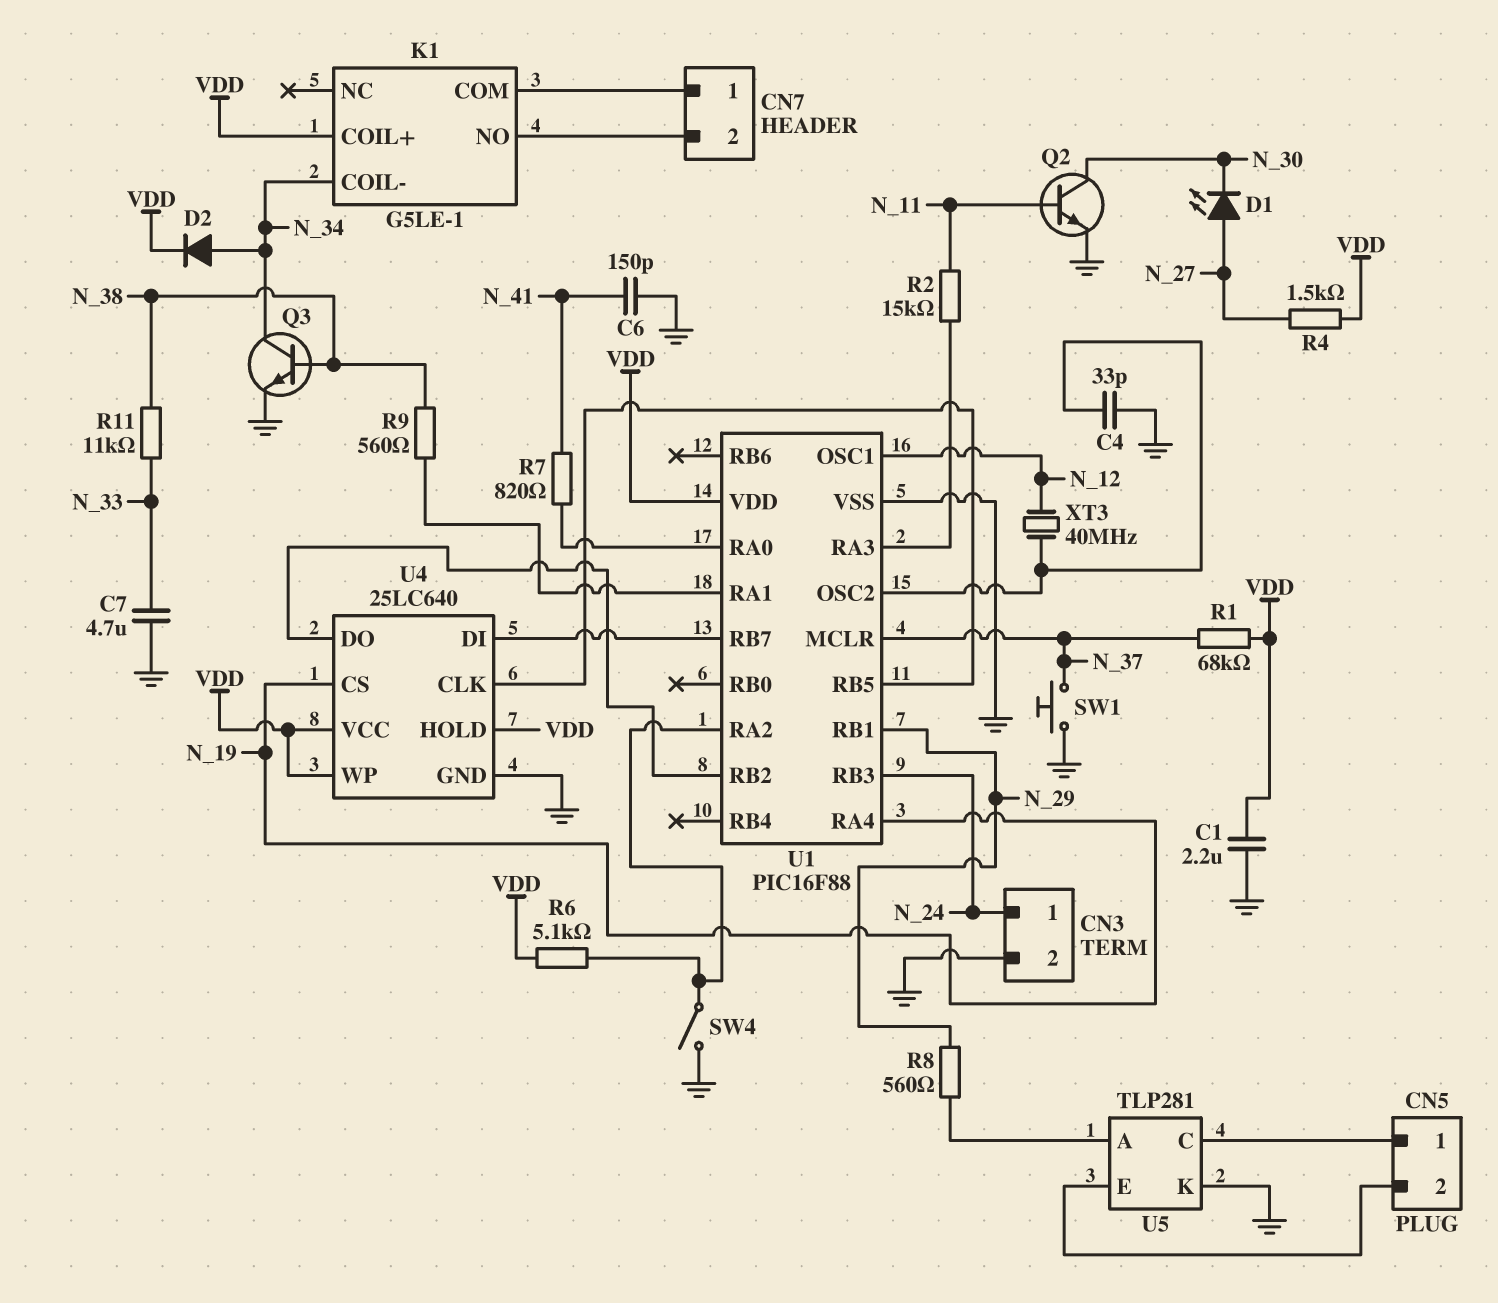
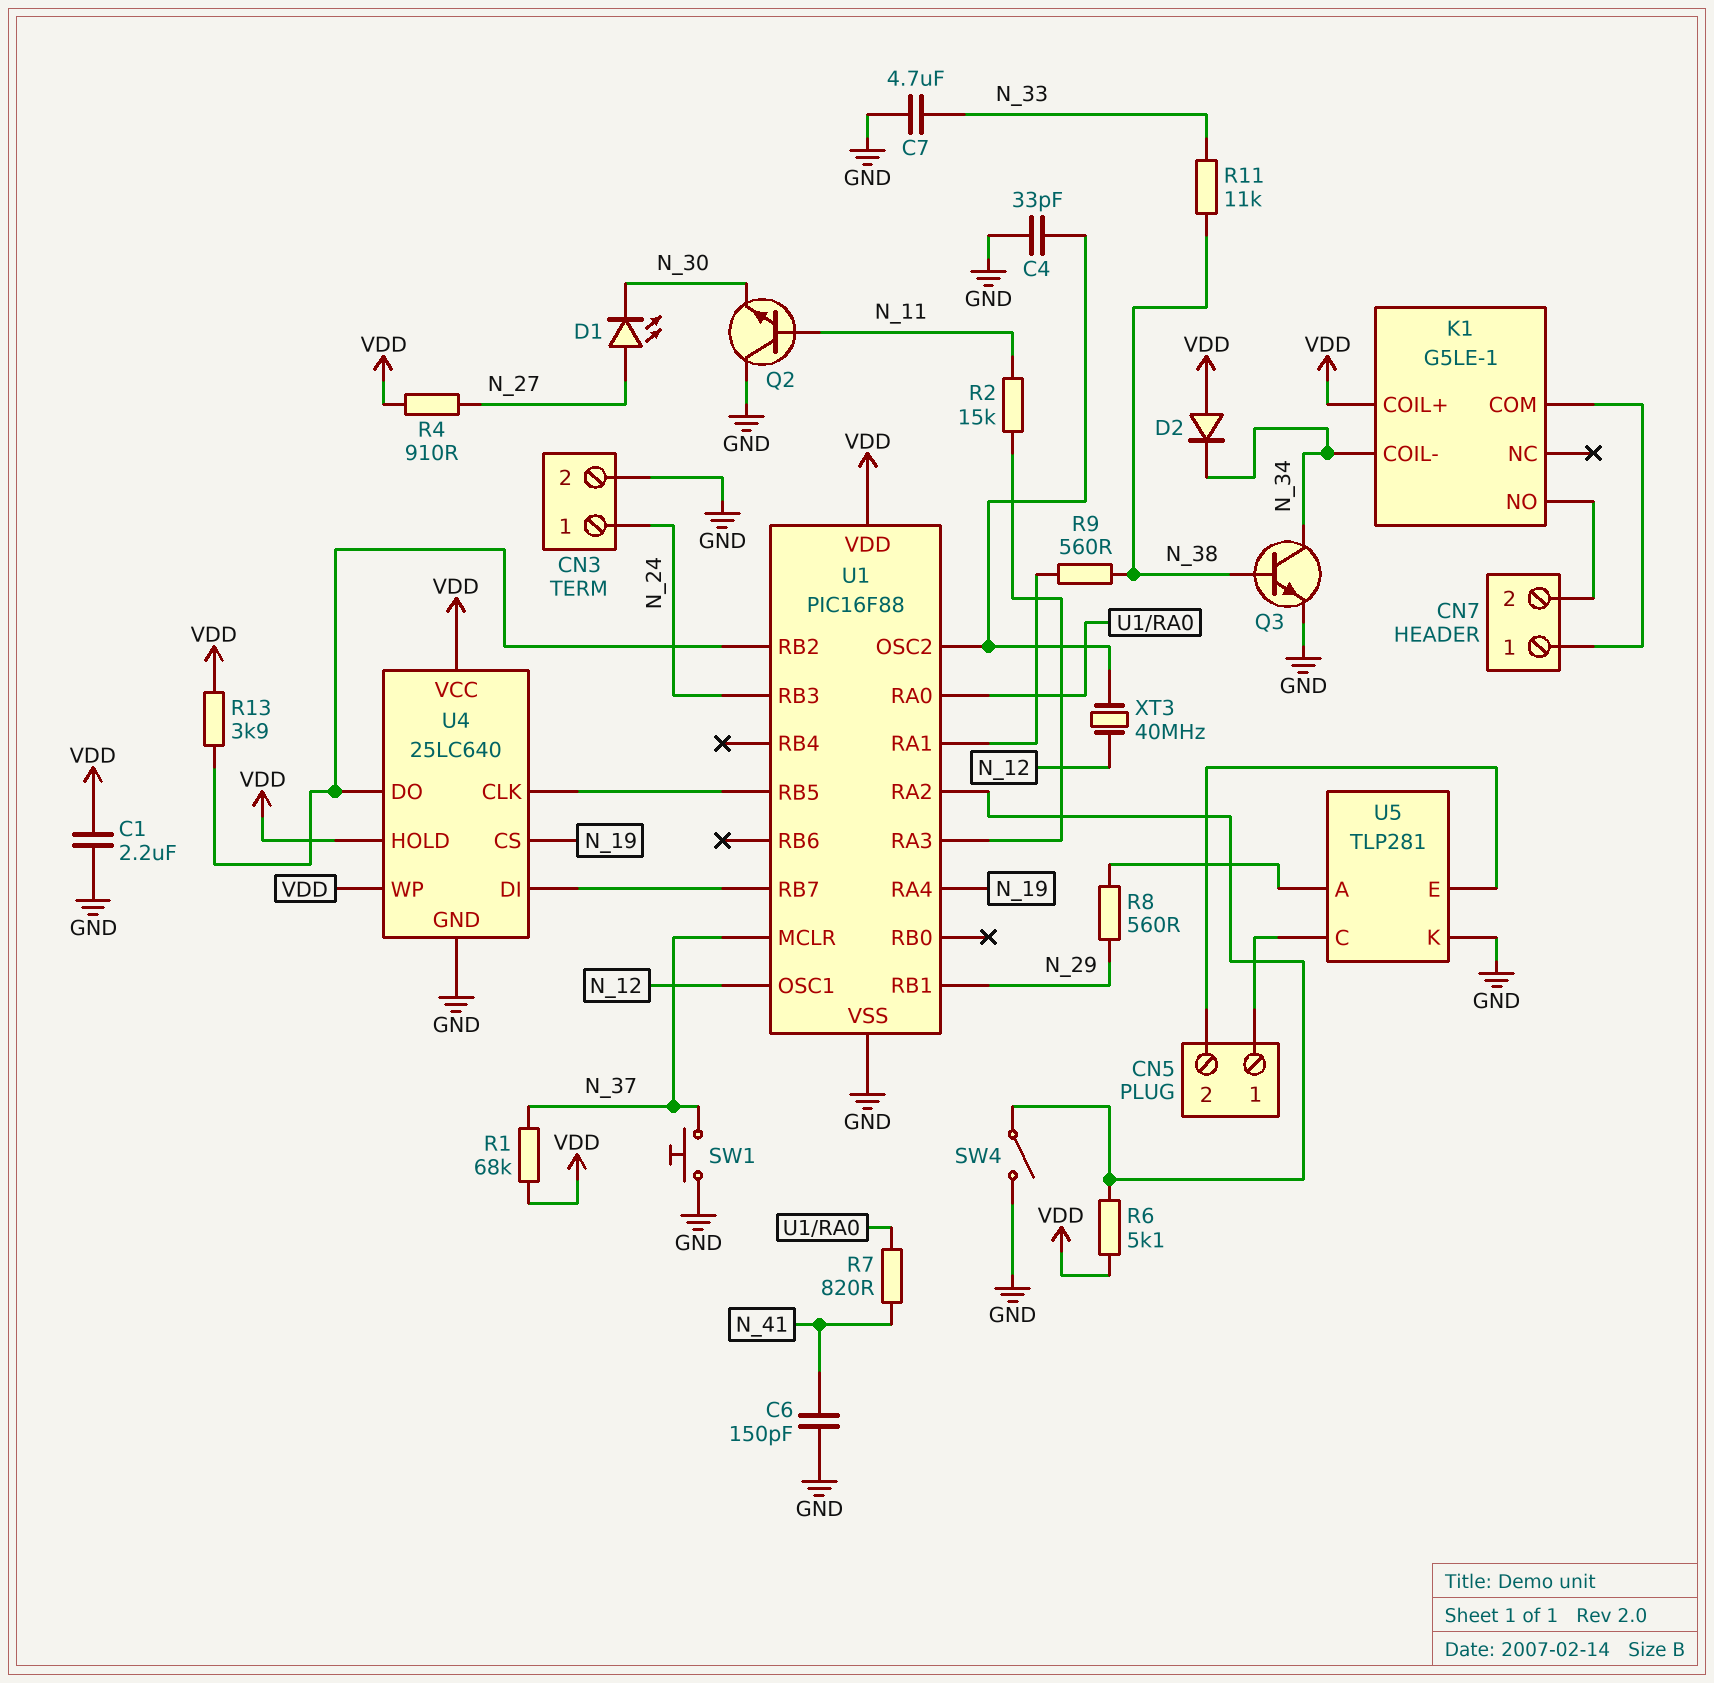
D2: diode (A N_34, K VDD) -> diode (A VDD, K N_34)
Q2: NPN (B N_11, C N_30, E GND) -> NPN (B N_11, C GND, E N_30)
R4: 1.5k (N_27, VDD) -> 910 (N_27, VDD)
R13: none -> 3.9k (U1/RB2, VDD)

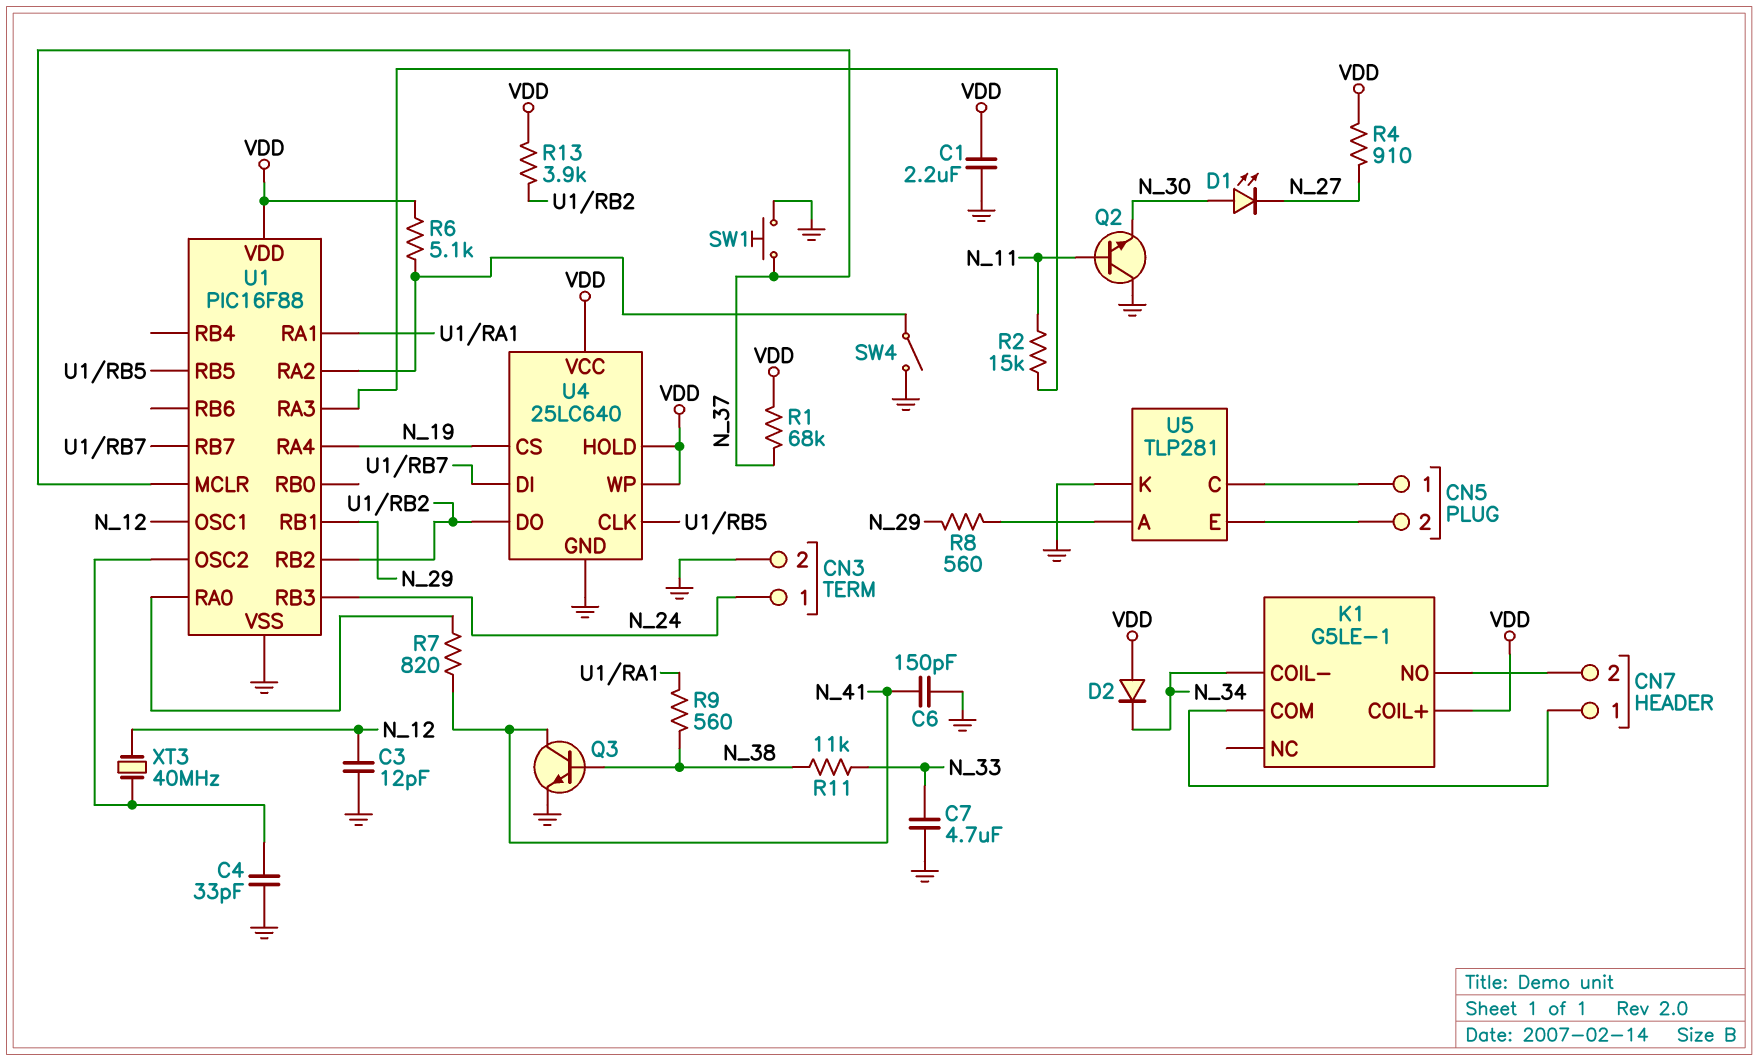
C3: none -> 12pF (GND, N_12)
D1: LED (A N_27, K N_30) -> LED (A N_30, K N_27)
Q3: NPN (B N_38, C N_34, E GND) -> NPN (B N_38, C N_41, E GND)

